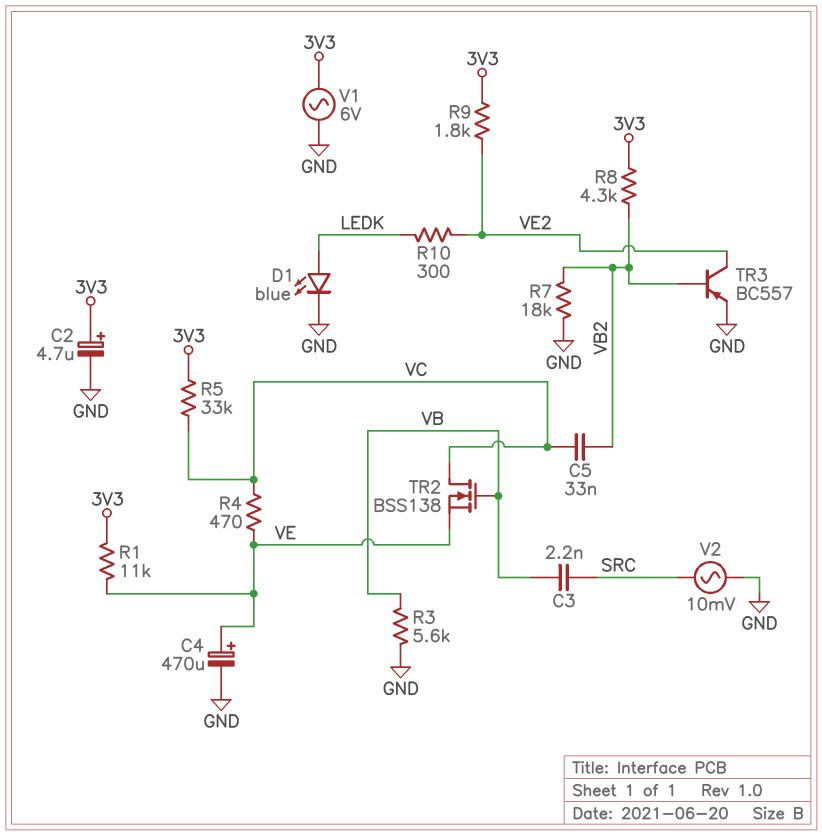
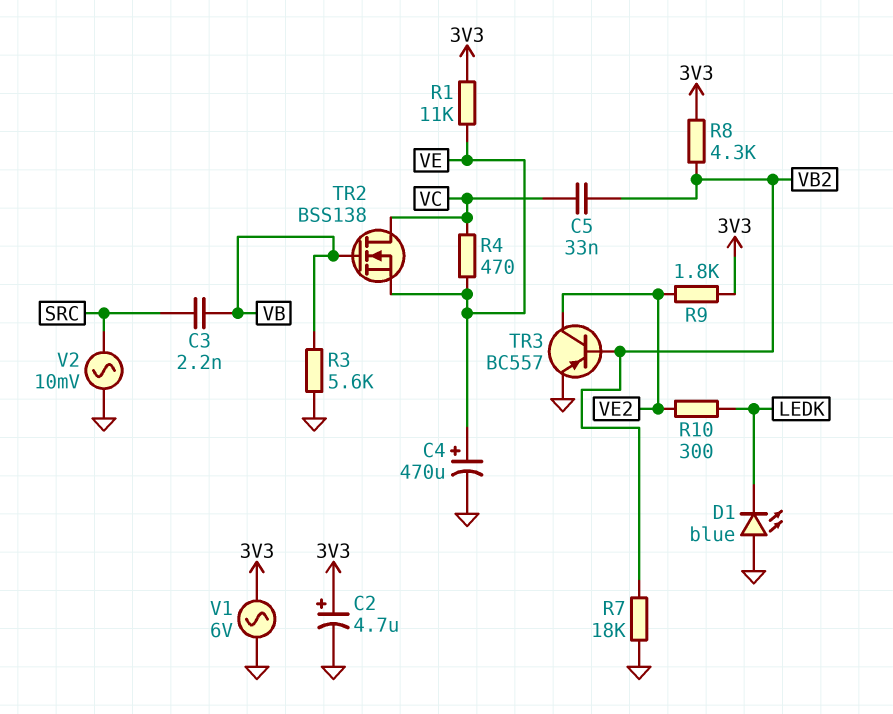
D1: LED blue (A LEDK, K GND) -> LED blue (A GND, K LEDK)
R5: 33k (3V3, VC) -> none

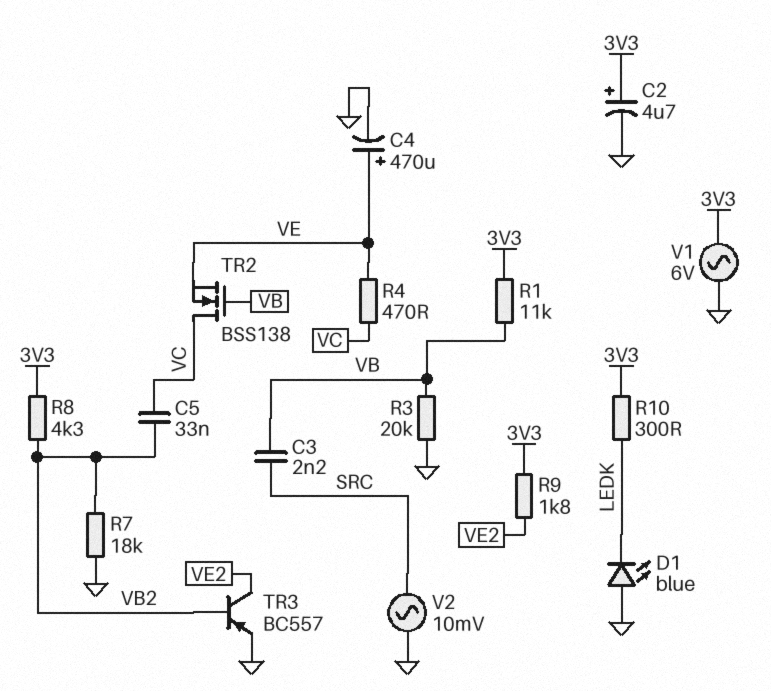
R1: 11k (3V3, VE) -> 11k (3V3, VB)
R3: 5.6k (GND, VB) -> 20k (GND, VB)
R10: 300 (LEDK, VE2) -> 300 (3V3, LEDK)

